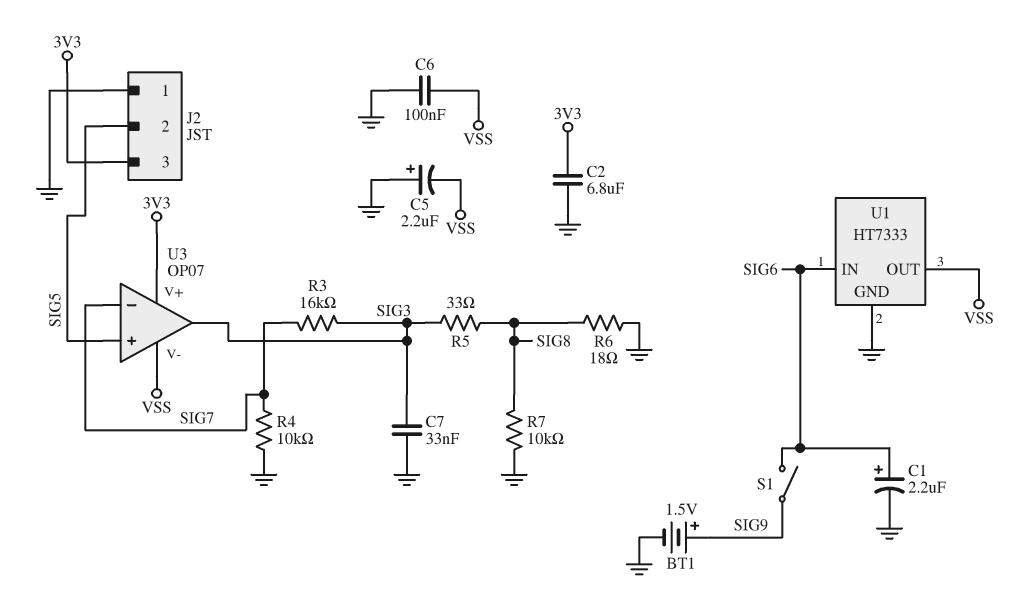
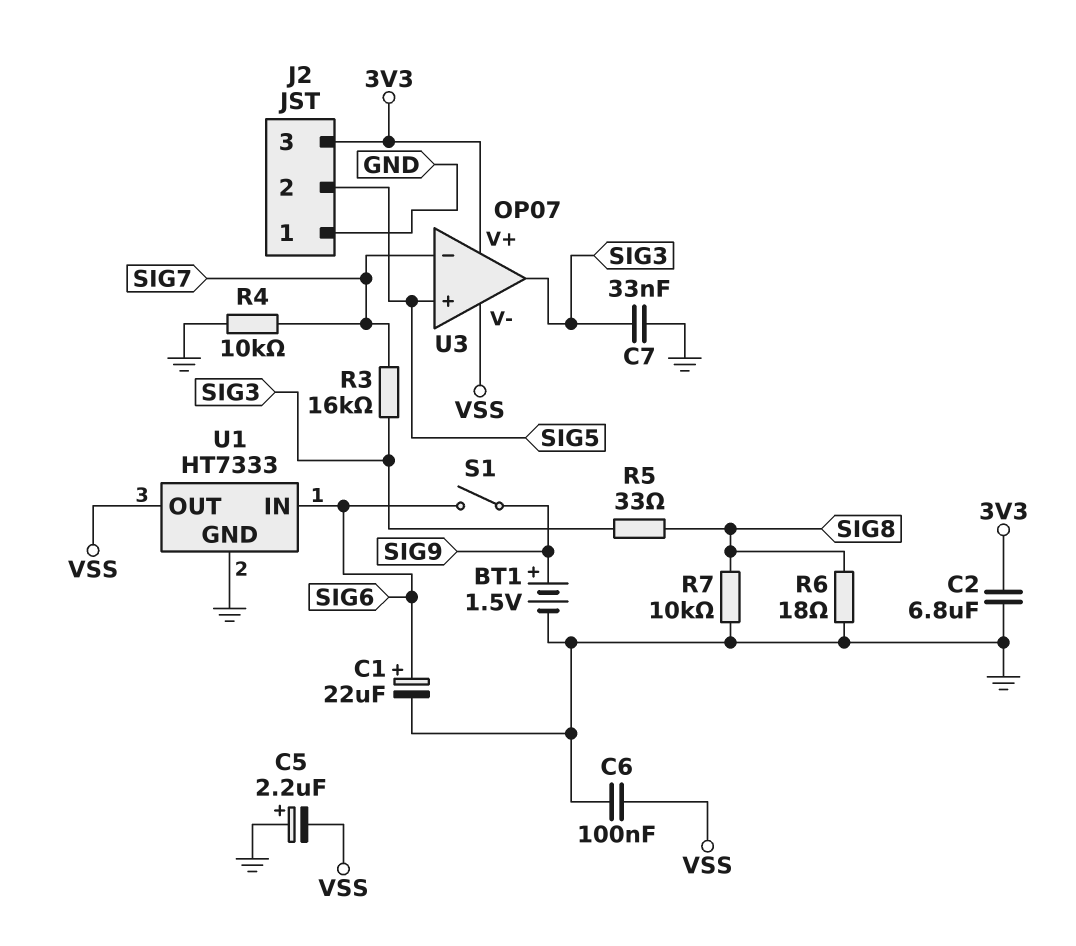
C1: 2.2uF (plus SIG6, minus GND) -> 22uF (plus SIG6, minus GND)

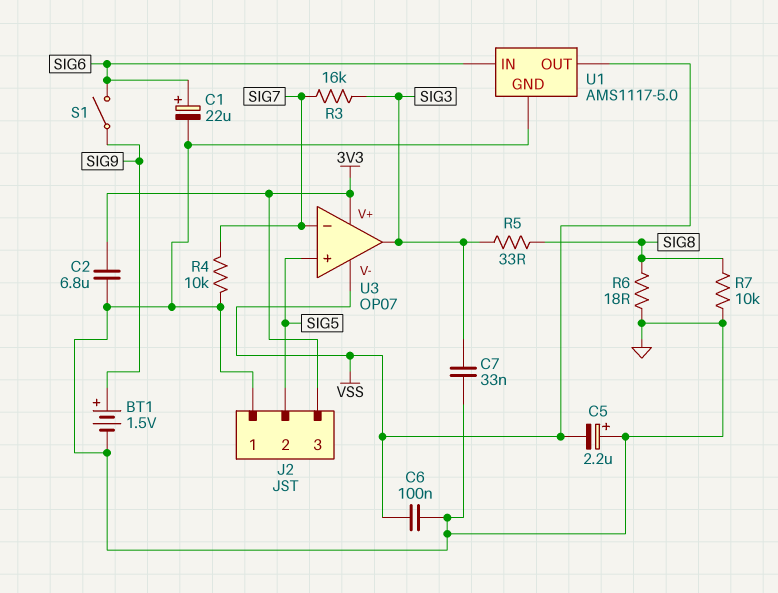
U1: HT7333 -> AMS1117-5.0

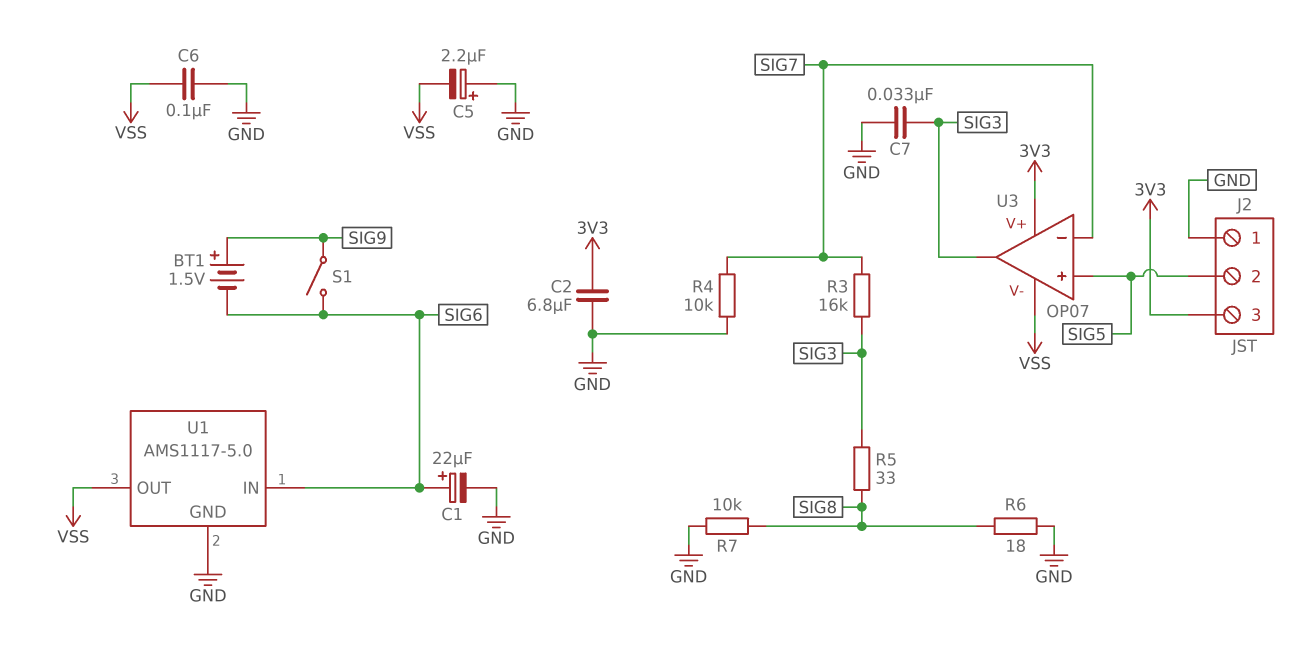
BT1: 1.5V (plus SIG9, minus GND) -> 1.5V (plus SIG9, minus SIG6)

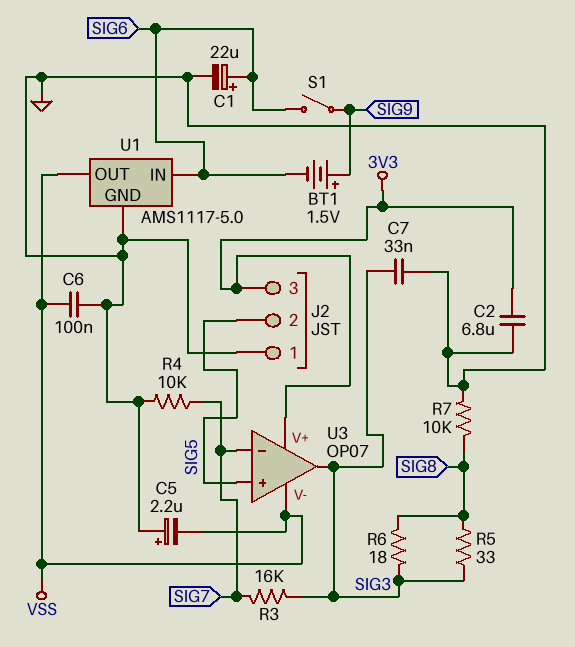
R6: 18 (GND, SIG8) -> 18 (SIG3, SIG8)

